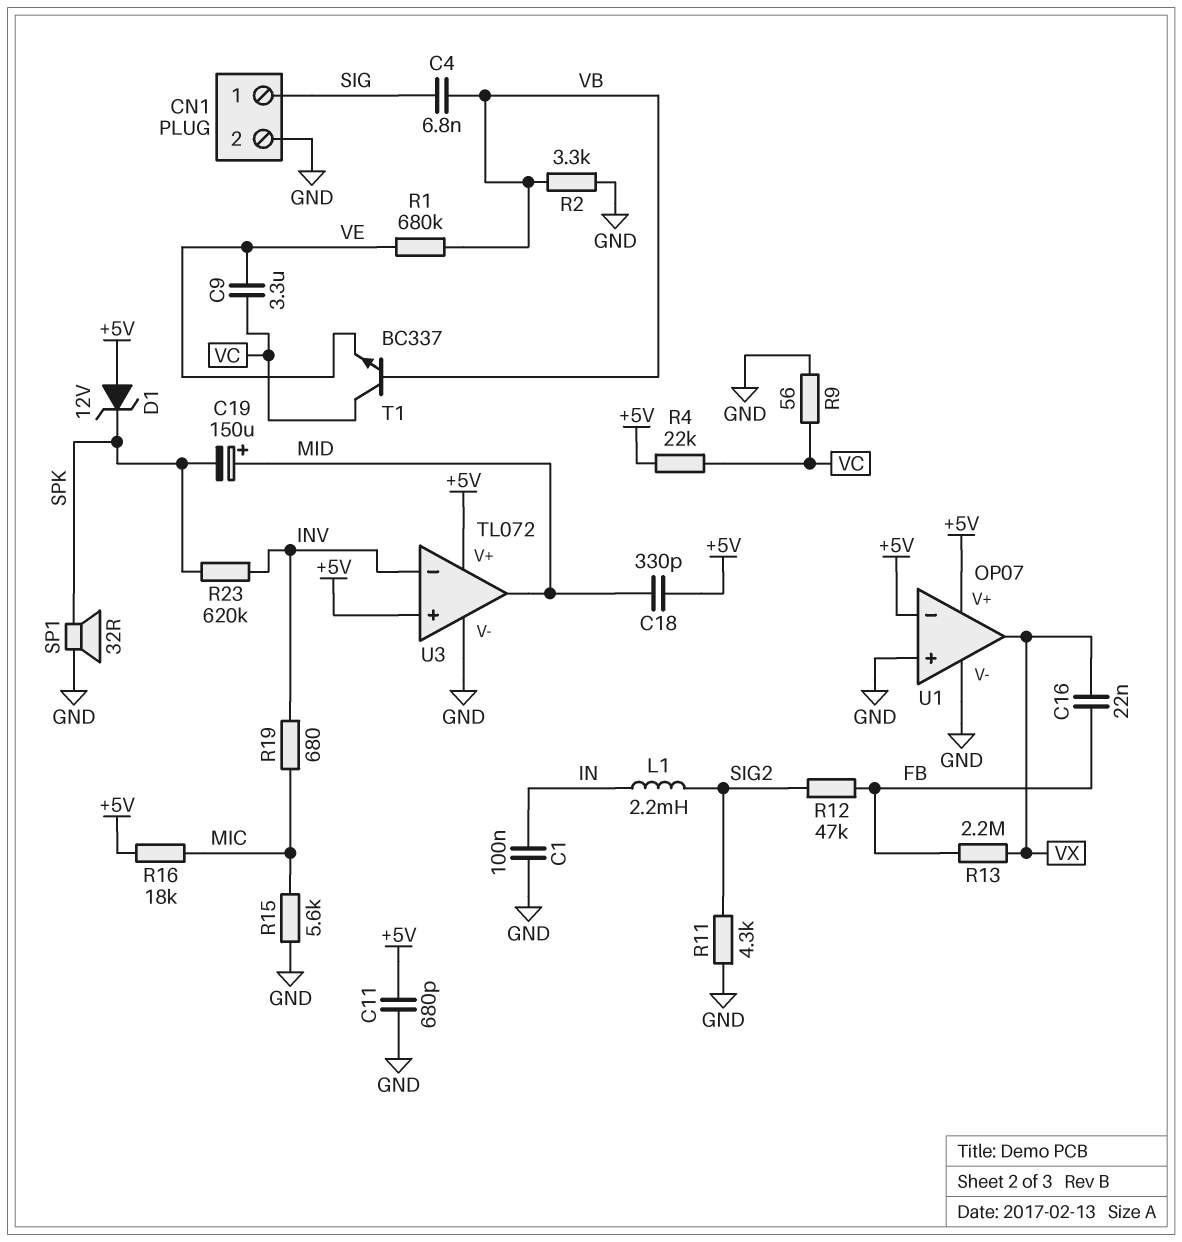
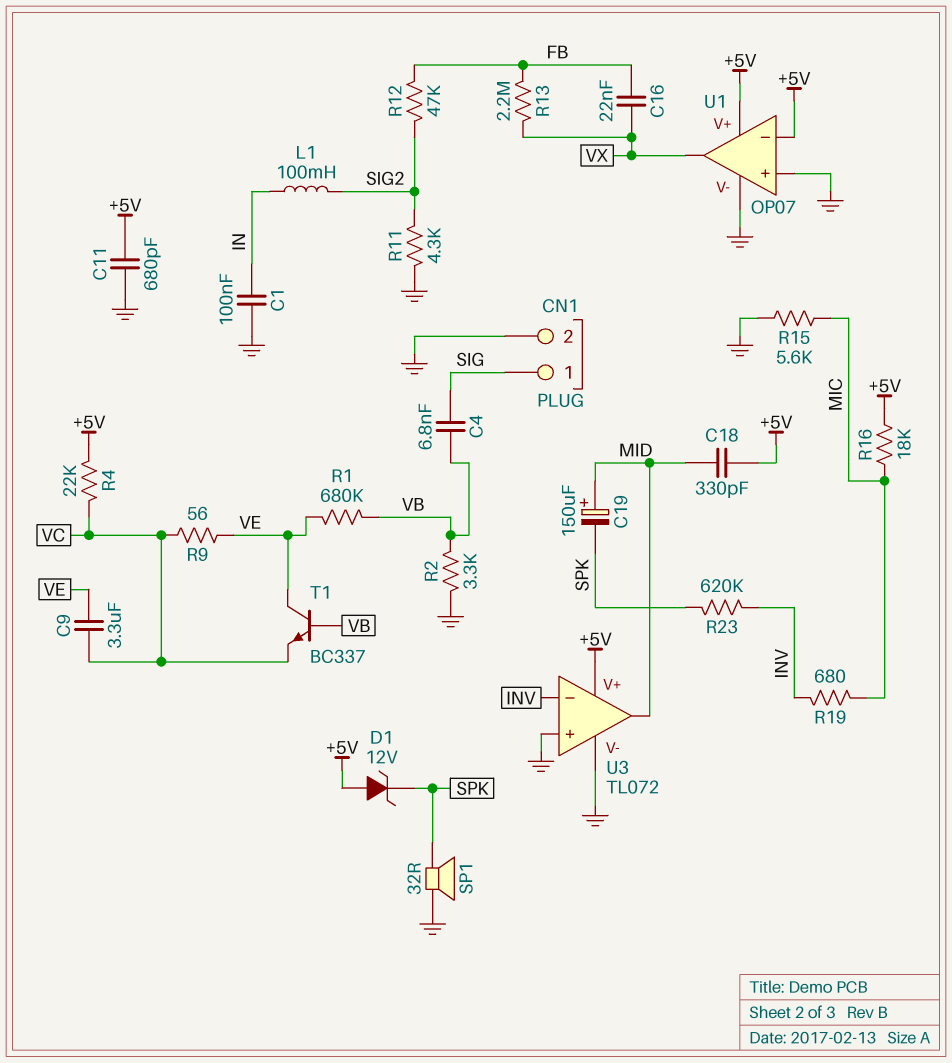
L1: 2.2mH (IN, SIG2) -> 100mH (IN, SIG2)
R9: 56 (GND, VC) -> 56 (VC, VE)
T1: NPN BC337 (B VB, C VC, E VE) -> NPN BC337 (B VB, C VE, E VC)
U3 pin in+: +5V -> GND

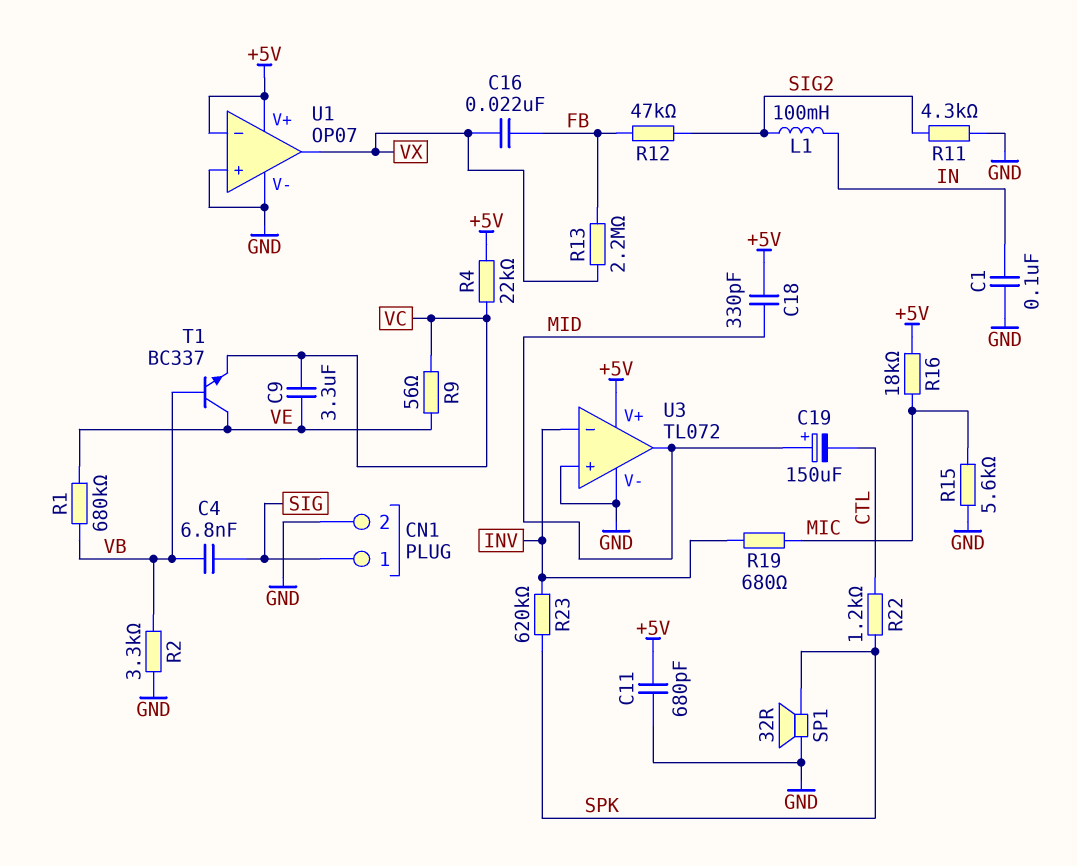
C19: 150uF (plus MID, minus SPK) -> 150uF (plus MID, minus CTL)
D1: zener 12V (A +5V, K SPK) -> none
R22: none -> 1.2k (CTL, SPK)

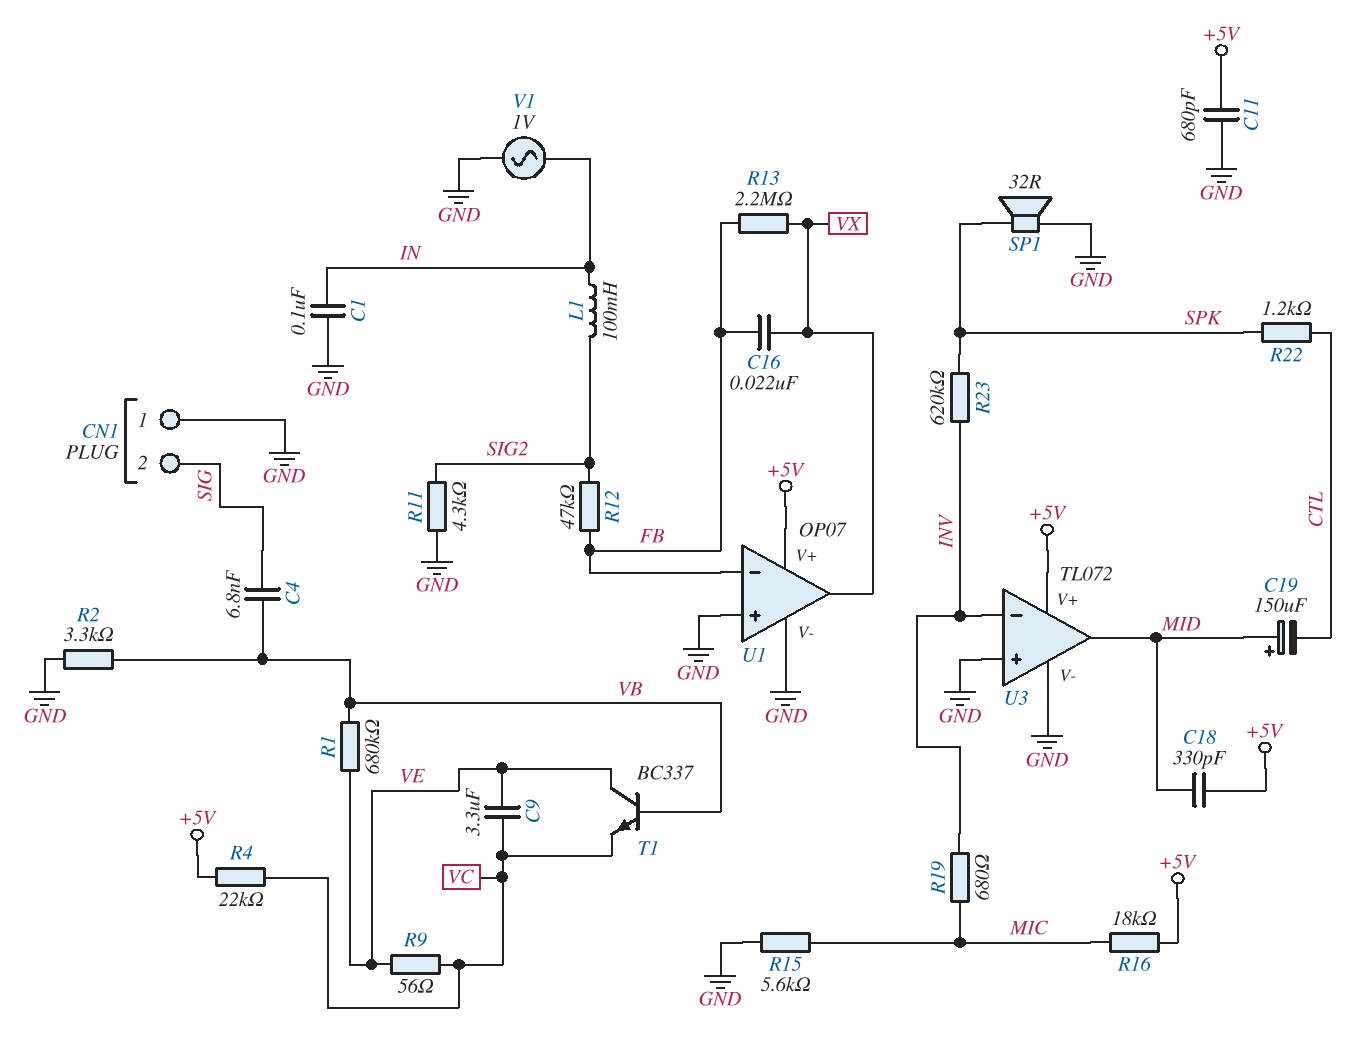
CN1 pin 1: SIG -> GND
CN1 pin 2: GND -> SIG
U1 pin in-: +5V -> FB
V1: none -> AC 1V (GND, IN)

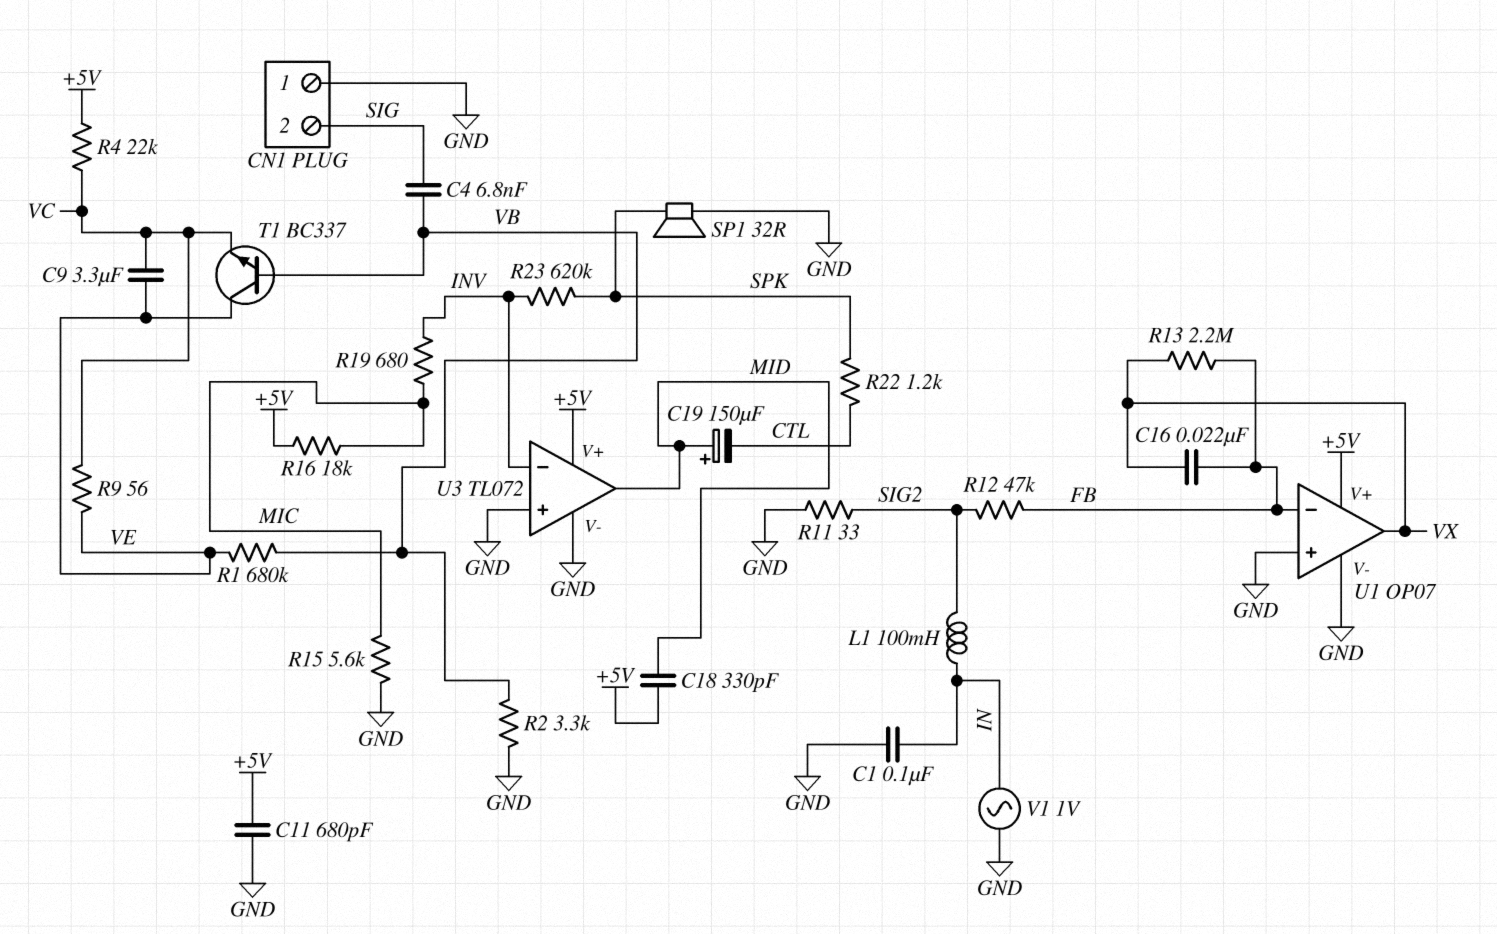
R11: 4.3k (GND, SIG2) -> 33 (GND, SIG2)

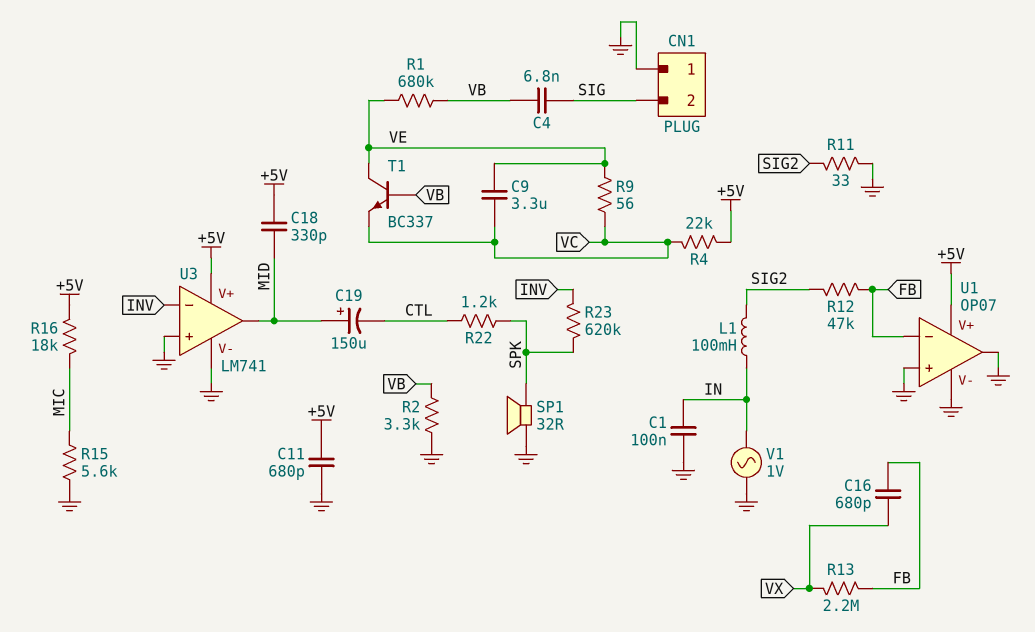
C16: 22nF (FB, VX) -> 680pF (FB, VX)
R19: 680 (INV, MIC) -> none
U1 pin out: VX -> GND
U3: TL072 -> LM741

